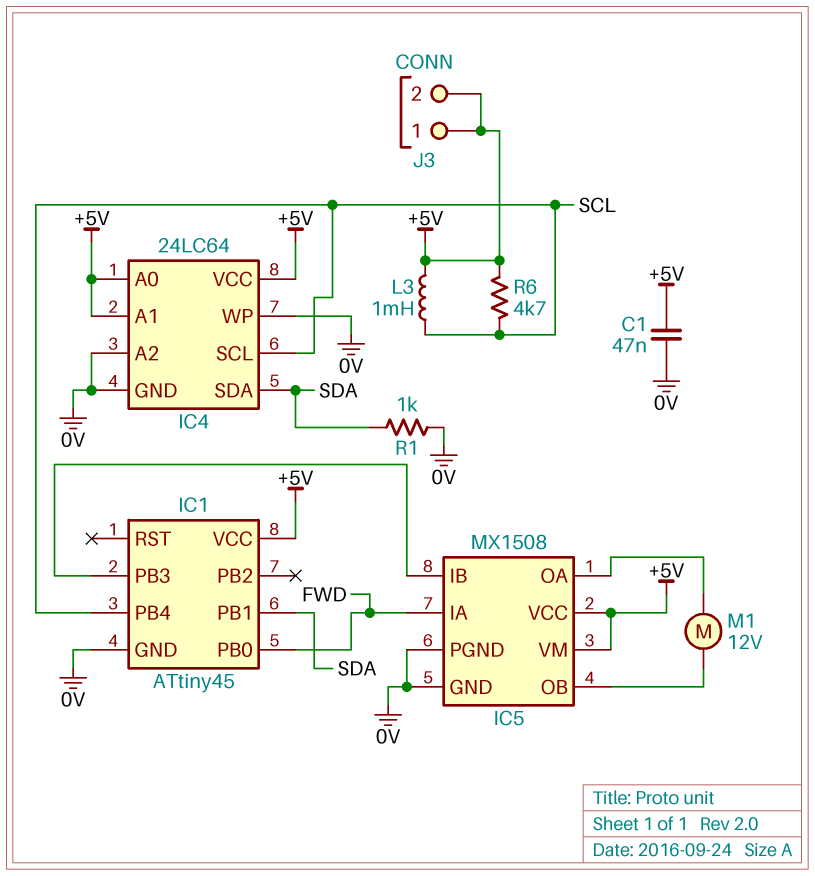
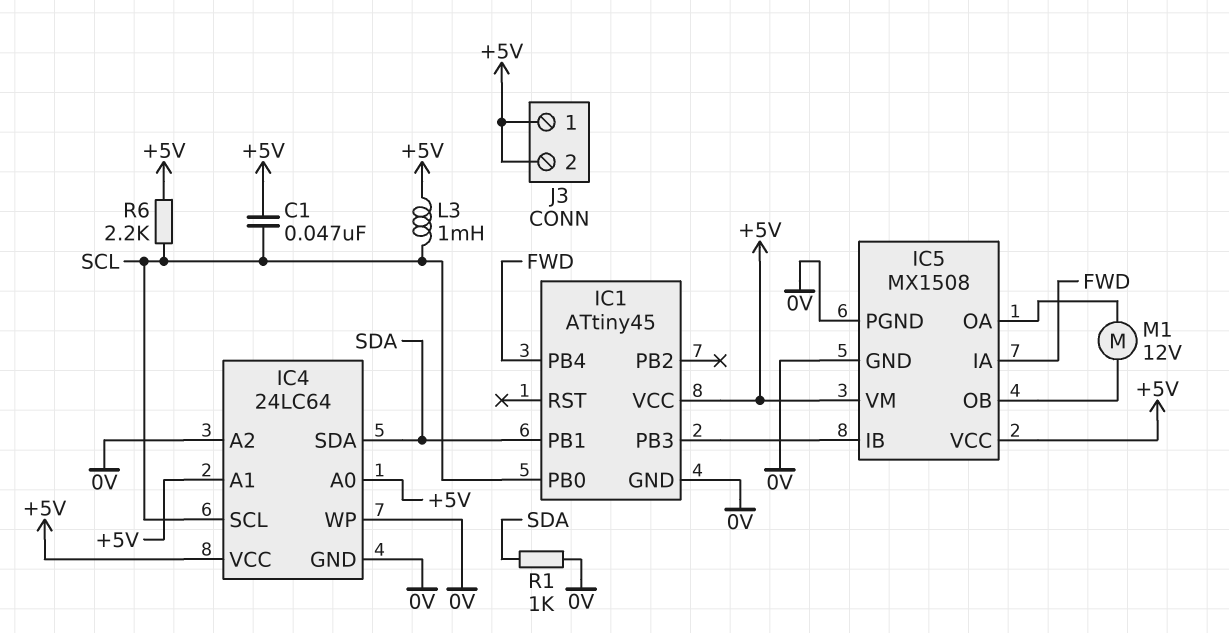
C1: 47nF (+5V, 0V) -> 47nF (+5V, SCL)
IC1 pin PB0: FWD -> SCL
IC1 pin PB4: SCL -> FWD
R6: 4.7k (+5V, SCL) -> 2.2k (+5V, SCL)

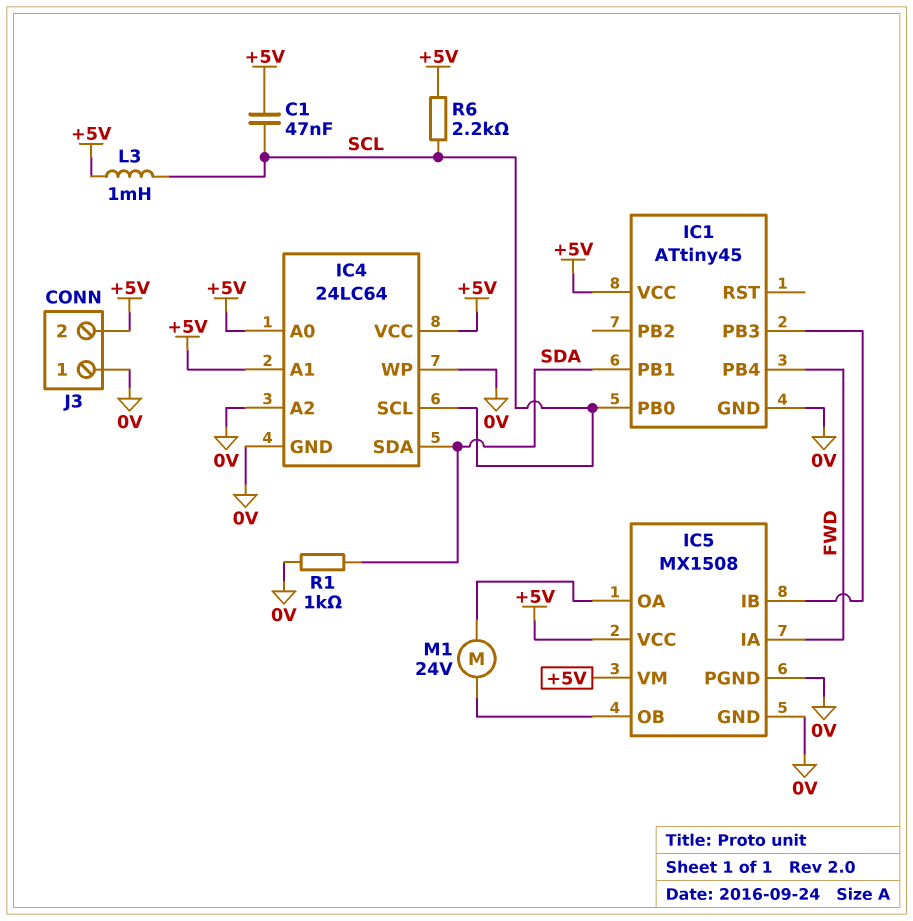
J3 pin 1: +5V -> 0V
M1: motor 12V (IC5/OA, IC5/OB) -> motor 24V (IC5/OA, IC5/OB)

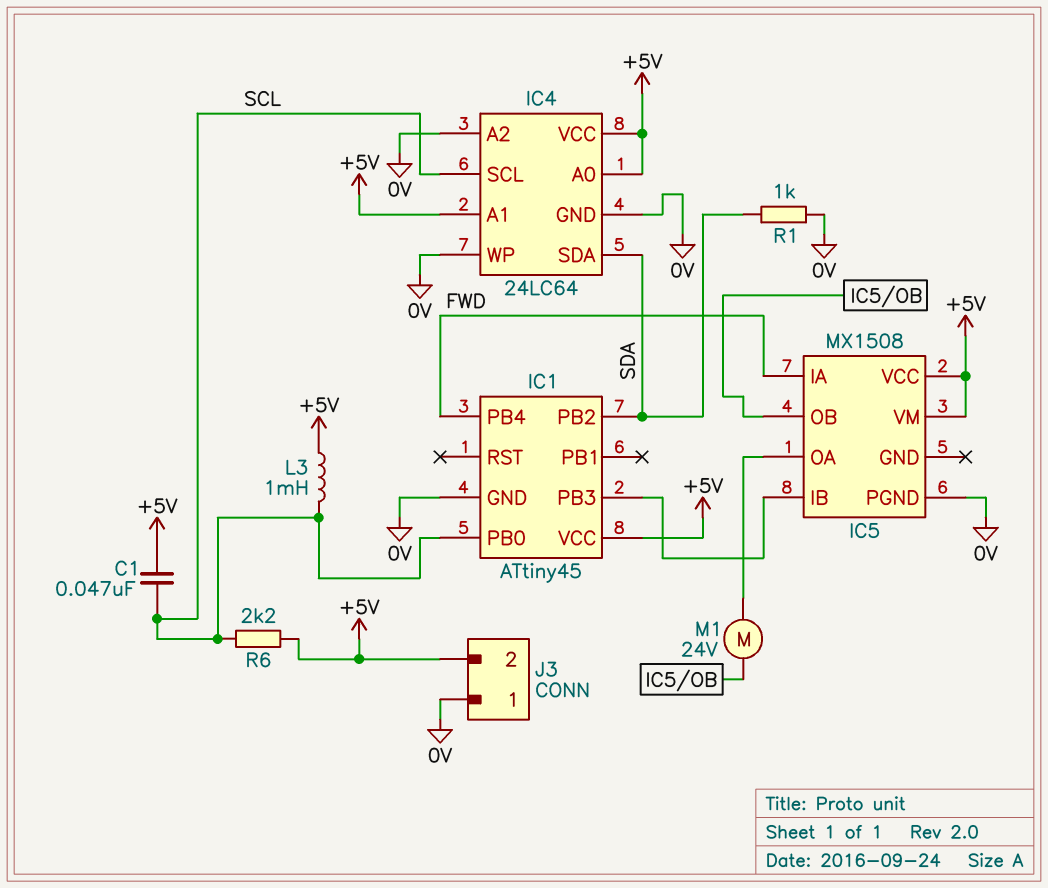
IC1 pin PB1: SDA -> none
IC1 pin PB2: none -> SDA
IC5 pin GND: 0V -> none

